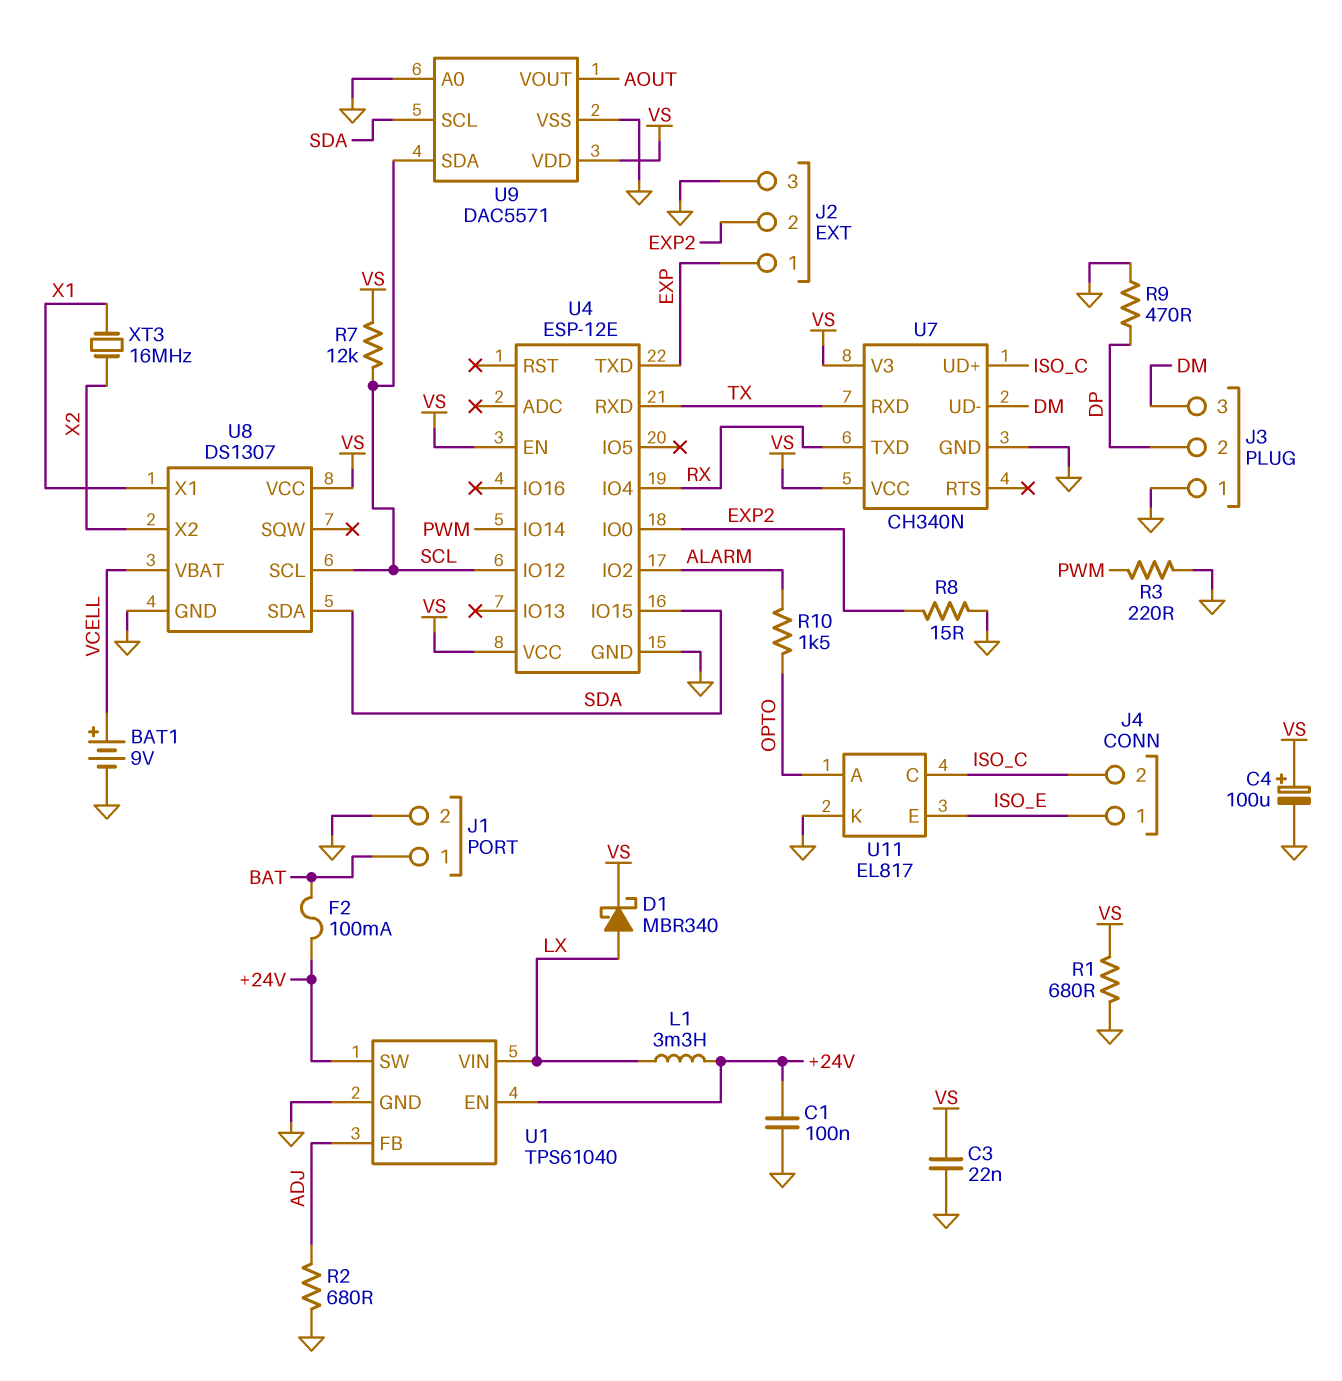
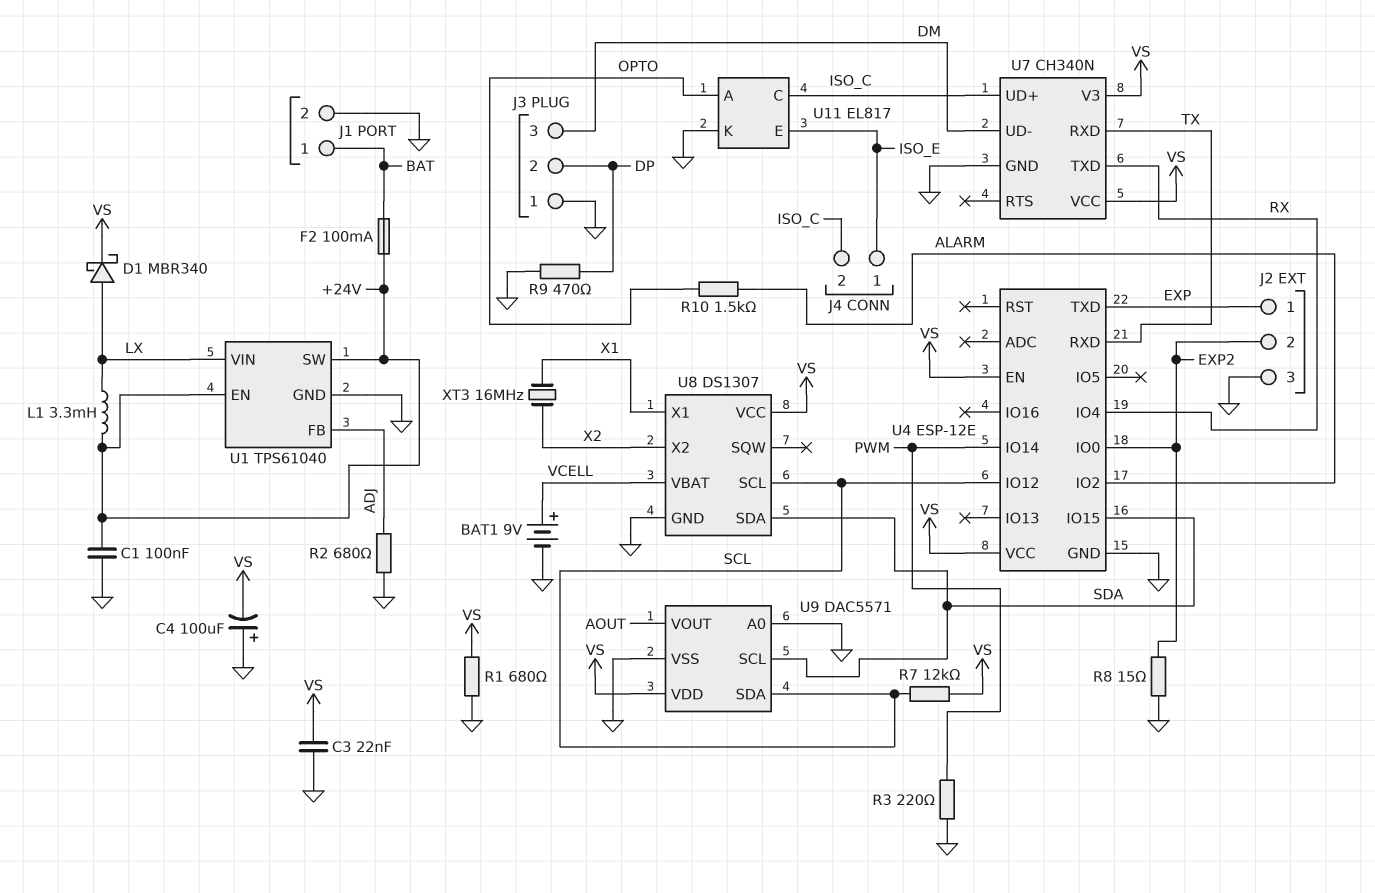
C4: 100uF (plus VS, minus GND) -> 100uF (plus GND, minus VS)

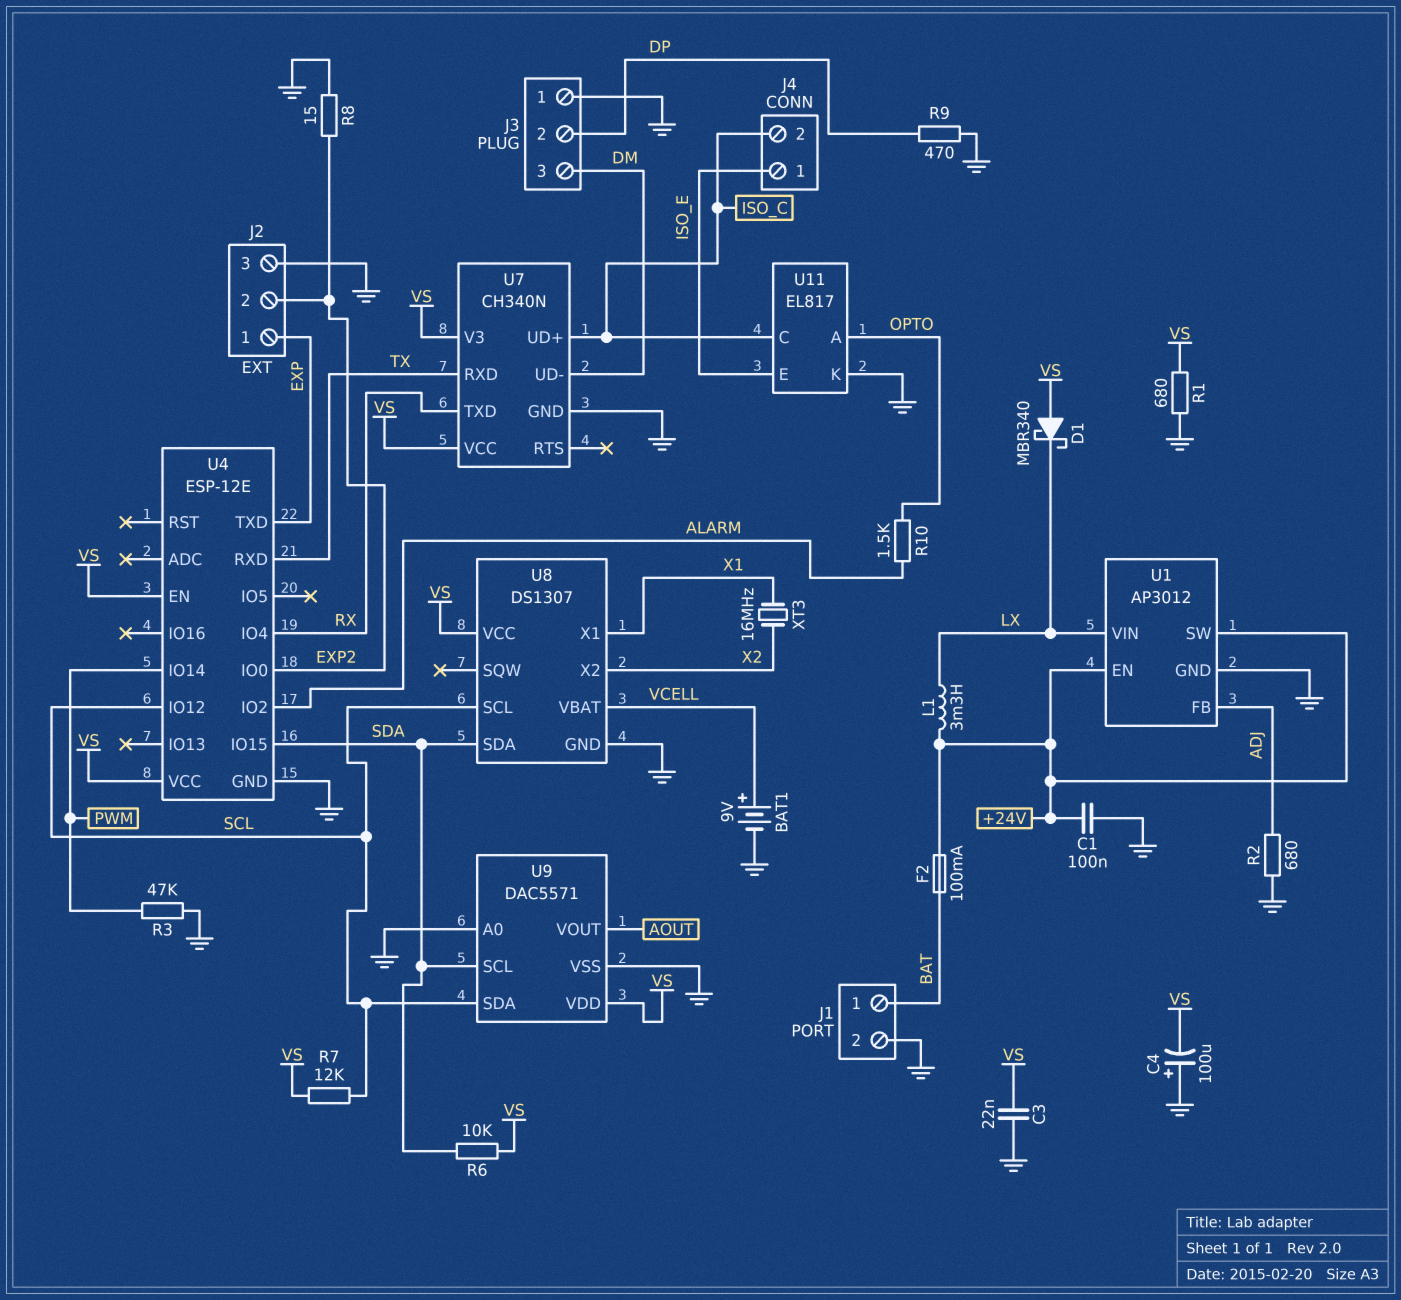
D1: schottky MBR340 (A LX, K VS) -> schottky MBR340 (A VS, K LX)
R3: 220 (GND, PWM) -> 47k (GND, PWM)
R6: none -> 10k (SDA, VS)
U1: TPS61040 -> AP3012

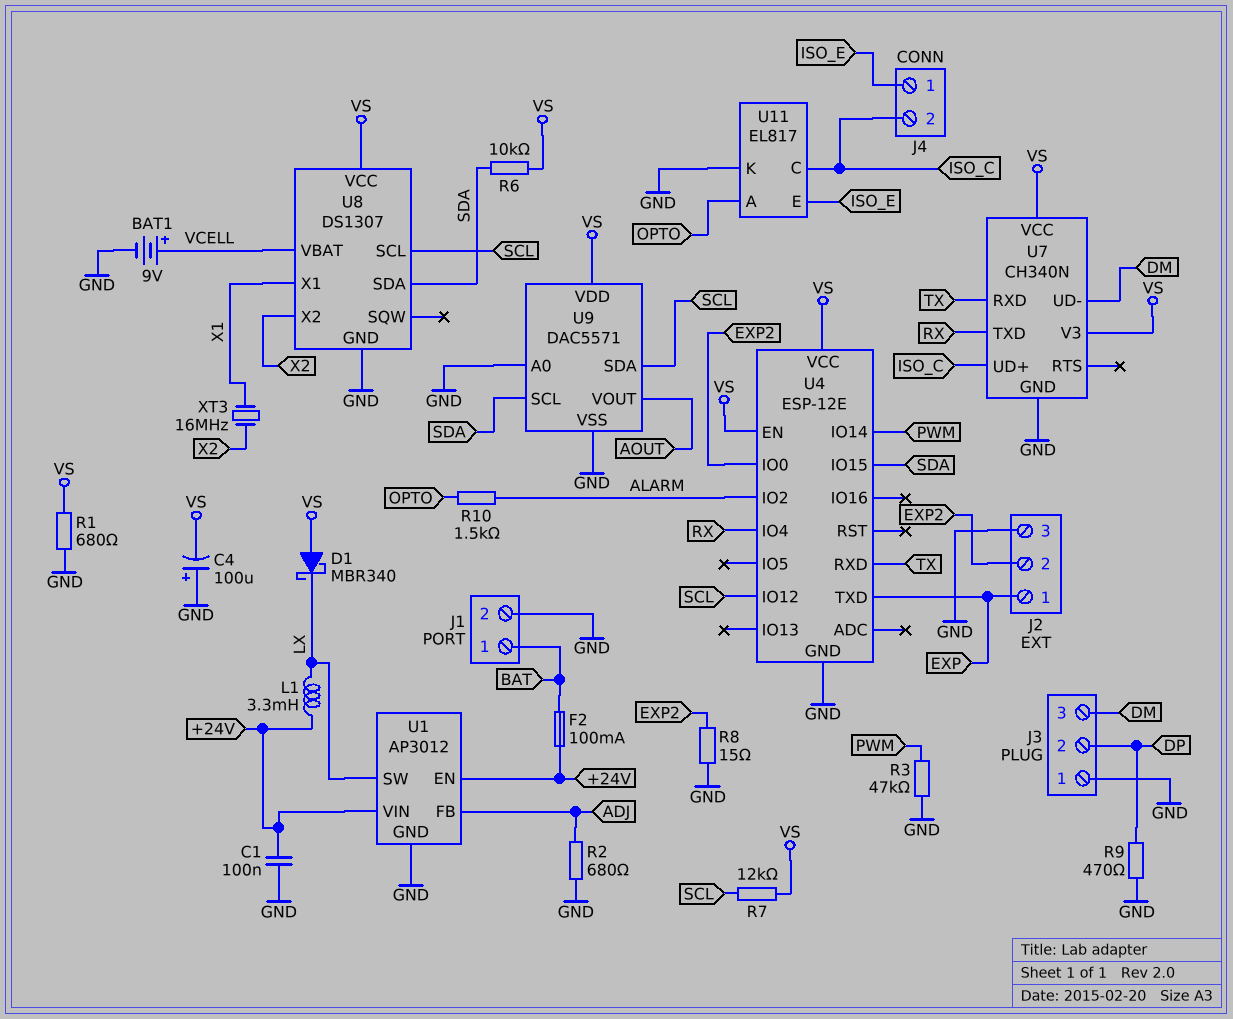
C3: 22nF (GND, VS) -> none
U1 pin SW: +24V -> LX
U1 pin VIN: LX -> +24V

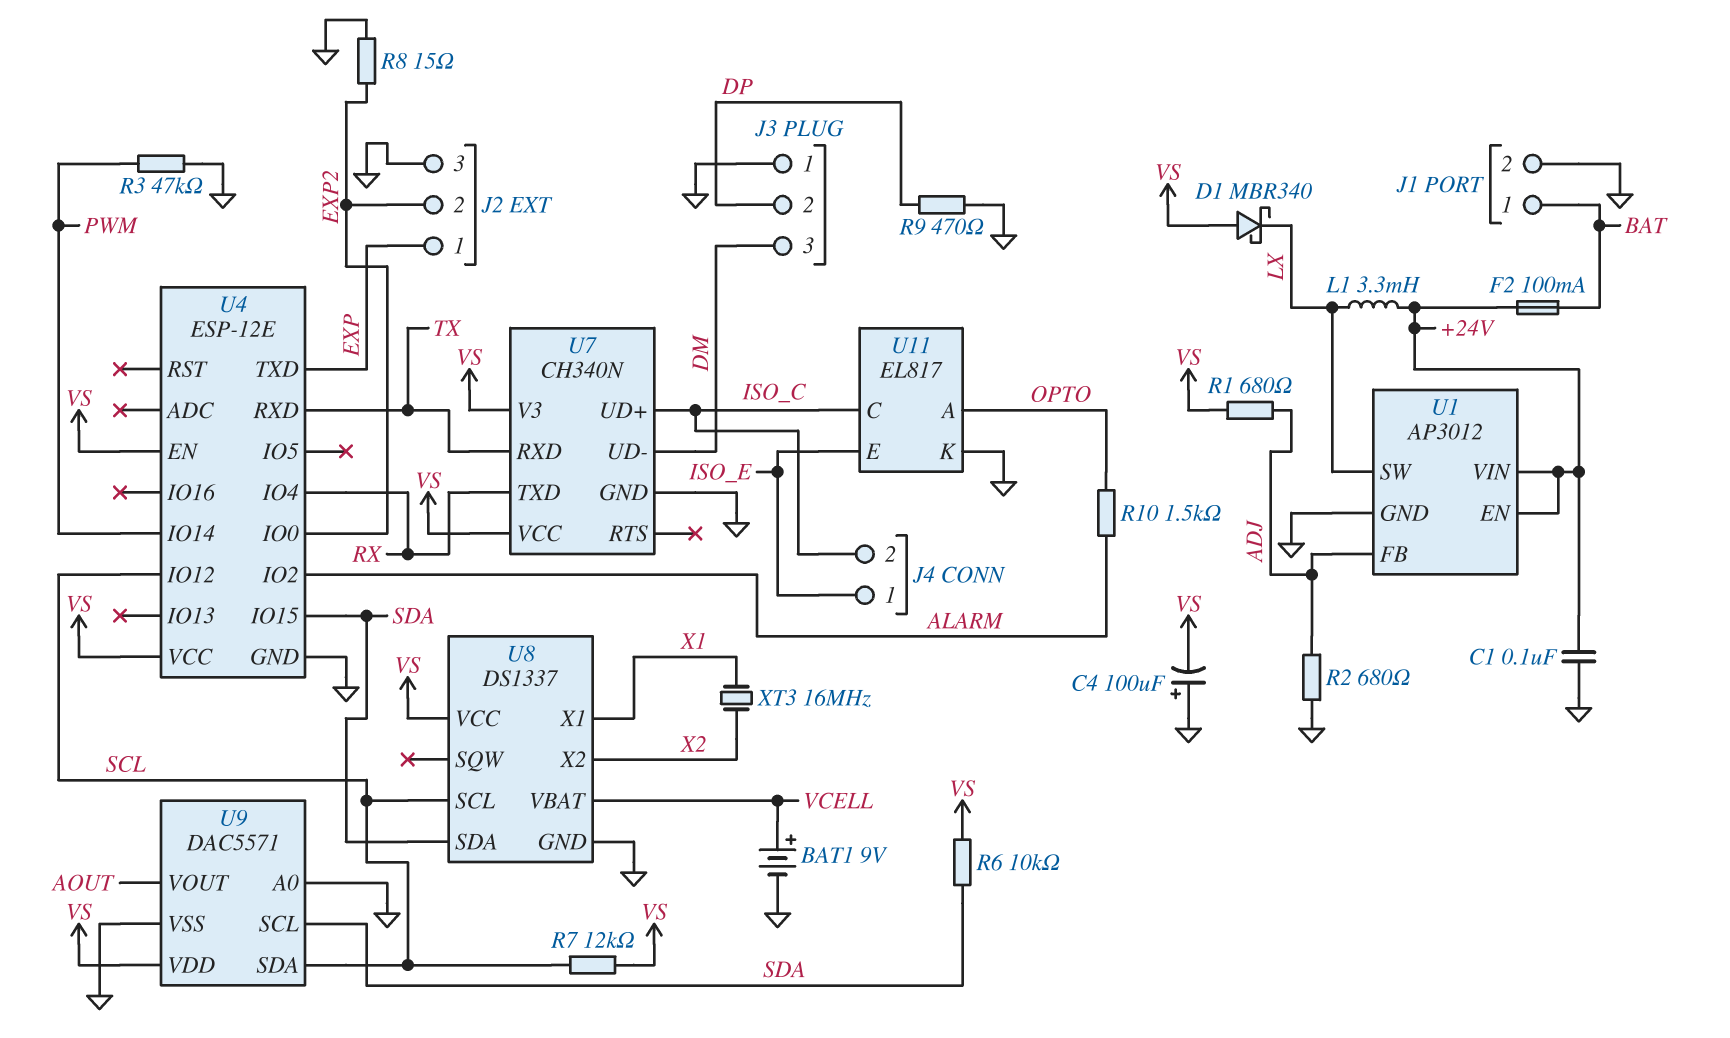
R1: 680 (GND, VS) -> 680 (ADJ, VS)
U8: DS1307 -> DS1337

